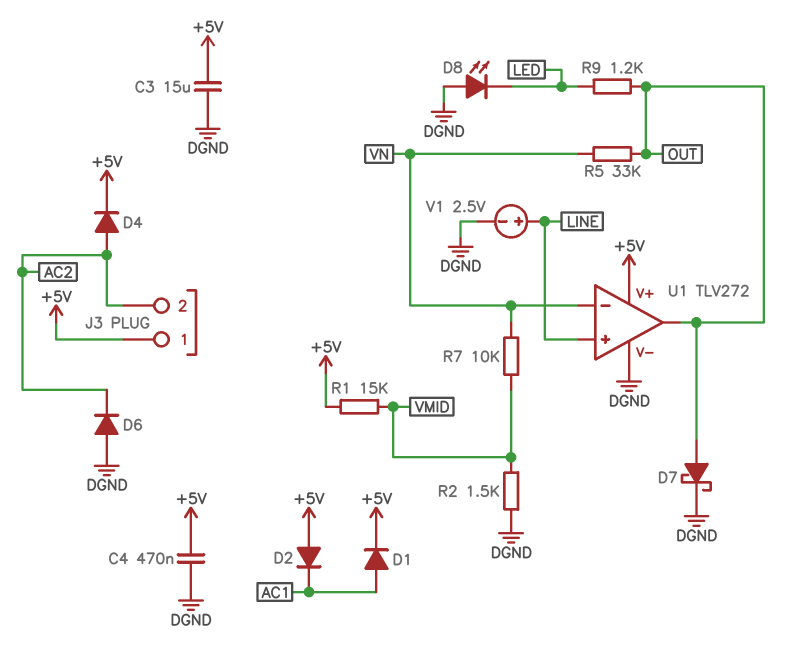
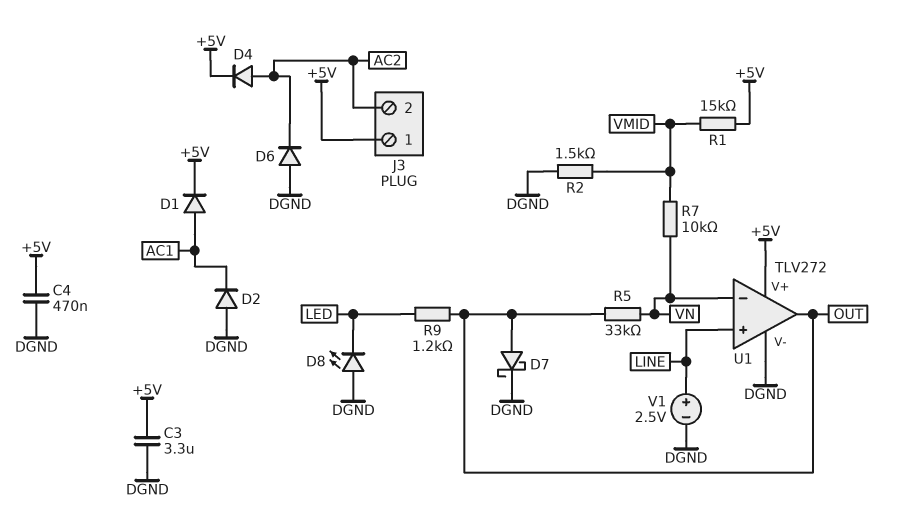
C3: 15uF (+5V, DGND) -> 3.3uF (+5V, DGND)
D2: diode (A +5V, K AC1) -> diode (A DGND, K AC1)

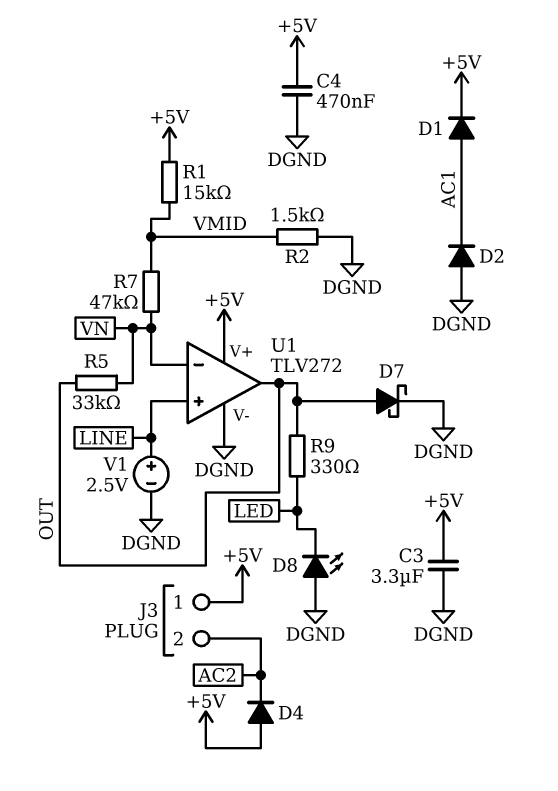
D4: diode (A AC2, K +5V) -> diode (A +5V, K AC2)
D6: diode (A DGND, K AC2) -> none
R7: 10k (VMID, VN) -> 47k (VMID, VN)
R9: 1.2k (LED, OUT) -> 330 (LED, OUT)

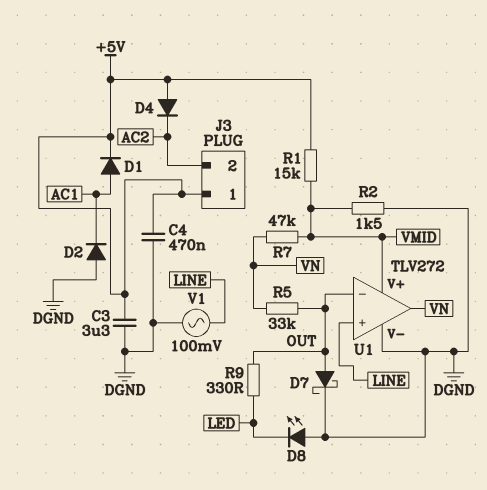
U1 pin V+: +5V -> VMID
U1 pin in-: VN -> OUT
U1 pin out: OUT -> VN
V1: 2.5V (plus LINE, minus DGND) -> AC 100mV (DGND, LINE)

